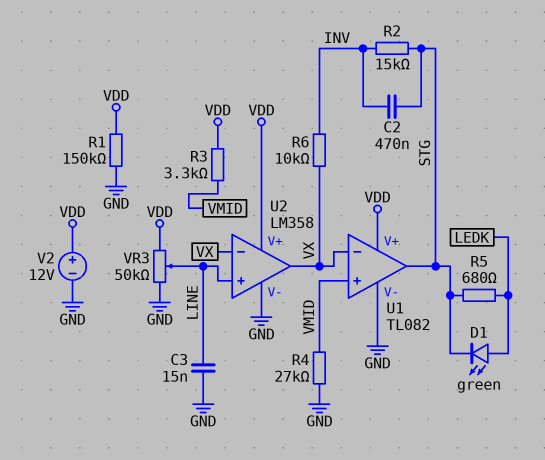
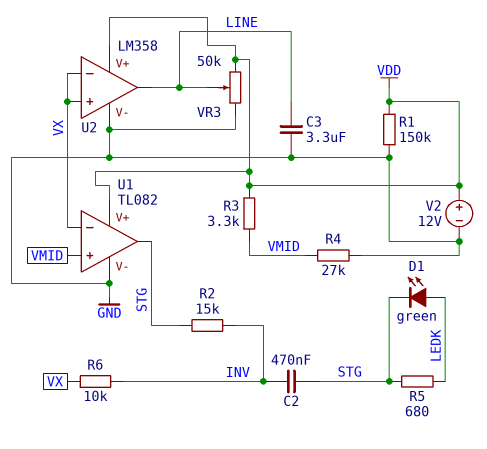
C3: 15nF (GND, LINE) -> 3.3uF (GND, LINE)
U2 pin in+: LINE -> VX
U2 pin out: VX -> LINE

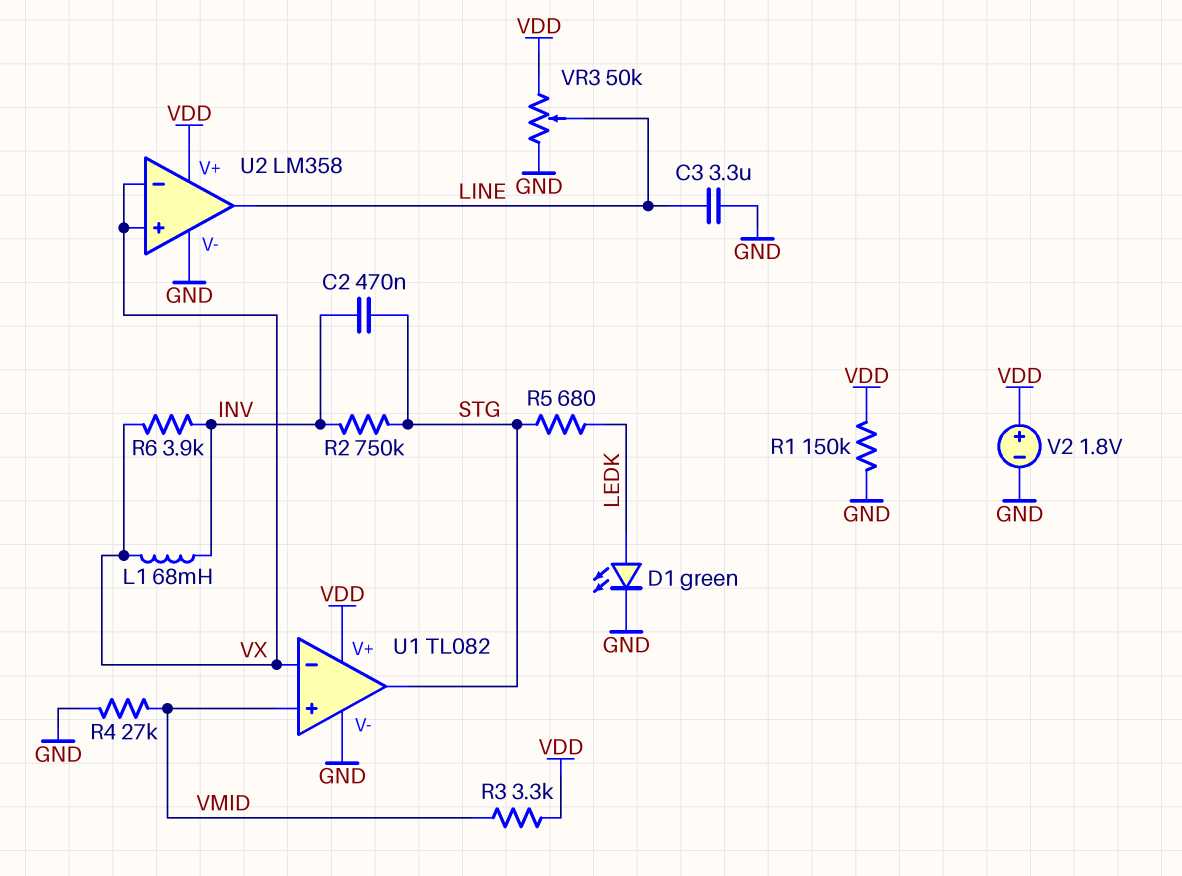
D1: LED green (A LEDK, K STG) -> LED green (A LEDK, K GND)
L1: none -> 68mH (INV, VX)
R2: 15k (INV, STG) -> 750k (INV, STG)
R6: 10k (INV, VX) -> 3.9k (INV, VX)
V2: 12V (plus VDD, minus GND) -> 1.8V (plus VDD, minus GND)

